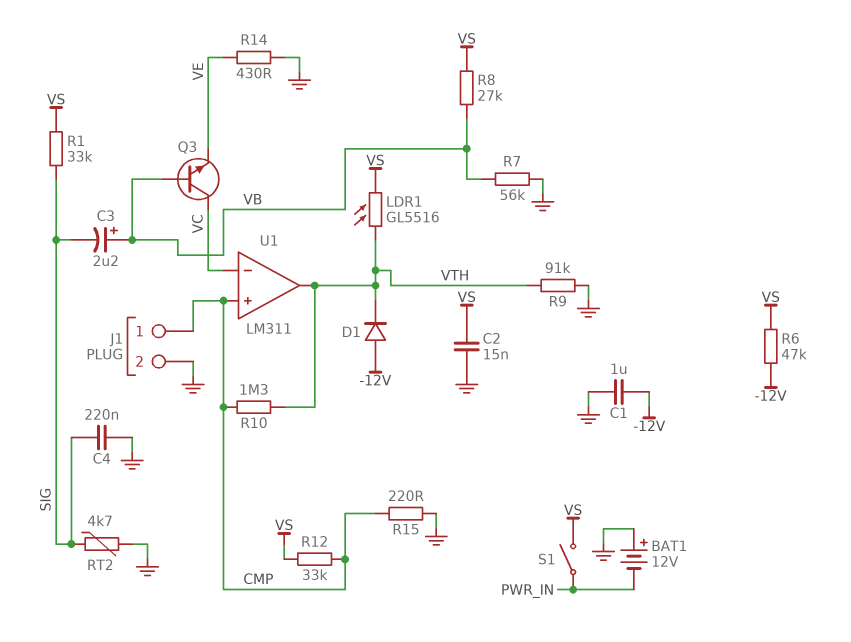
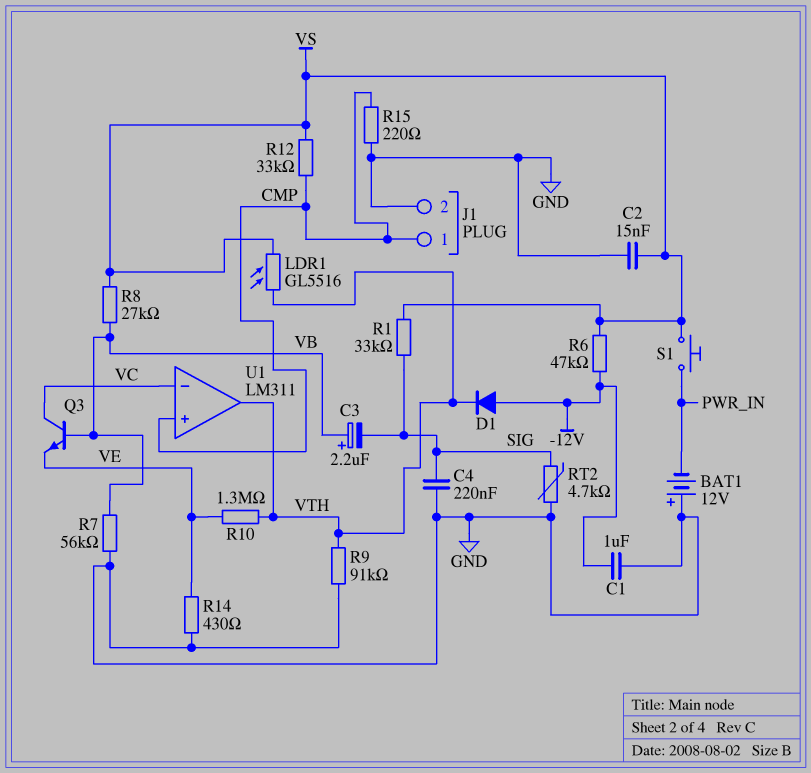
R10: 1.3M (CMP, VTH) -> 1.3M (VE, VTH)
S1: switch (PWR_IN, VS) -> button (PWR_IN, VS)

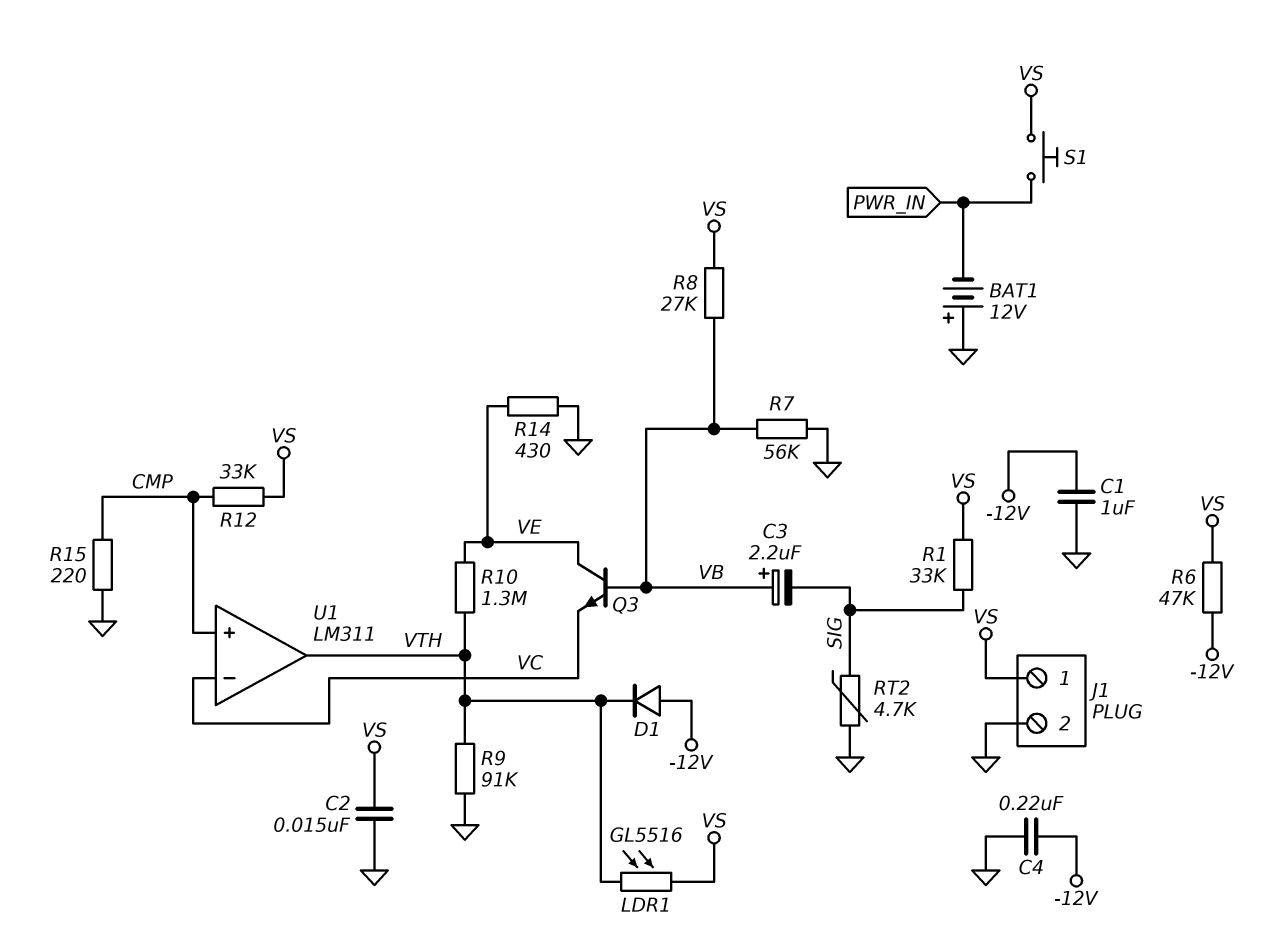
C4: 220nF (GND, SIG) -> 220nF (-12V, GND)
J1 pin 1: CMP -> VS
Q3: NPN (B VB, C VC, E VE) -> NPN (B VB, C VE, E VC)

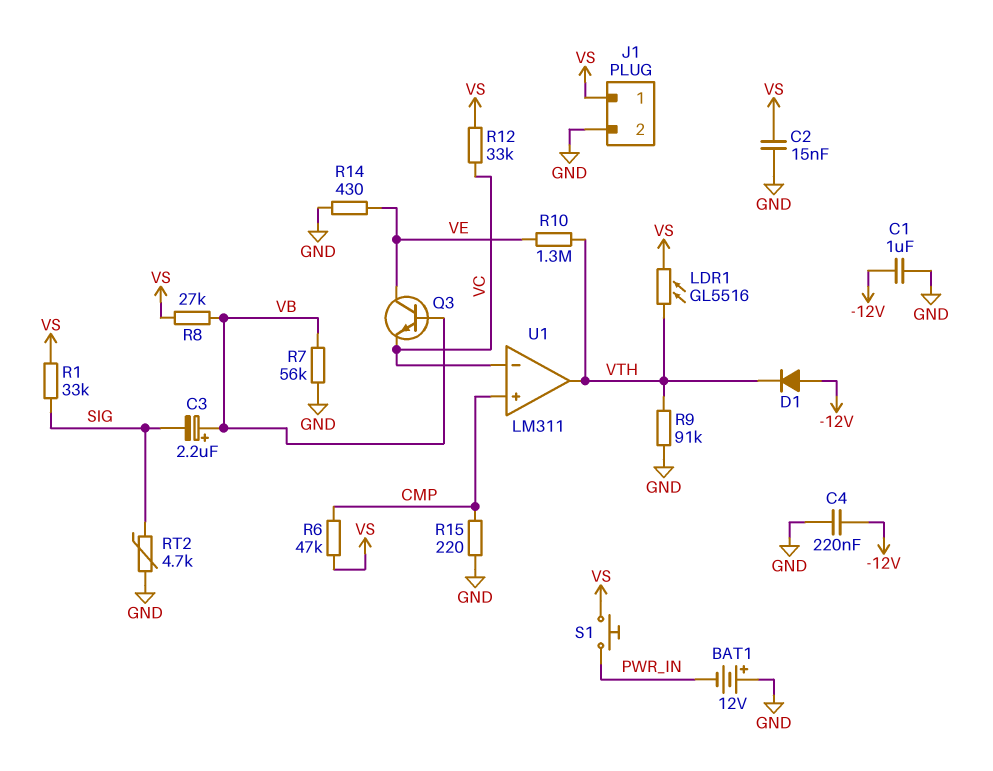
R6: 47k (-12V, VS) -> 47k (CMP, VS)
R12: 33k (CMP, VS) -> 33k (VC, VS)

